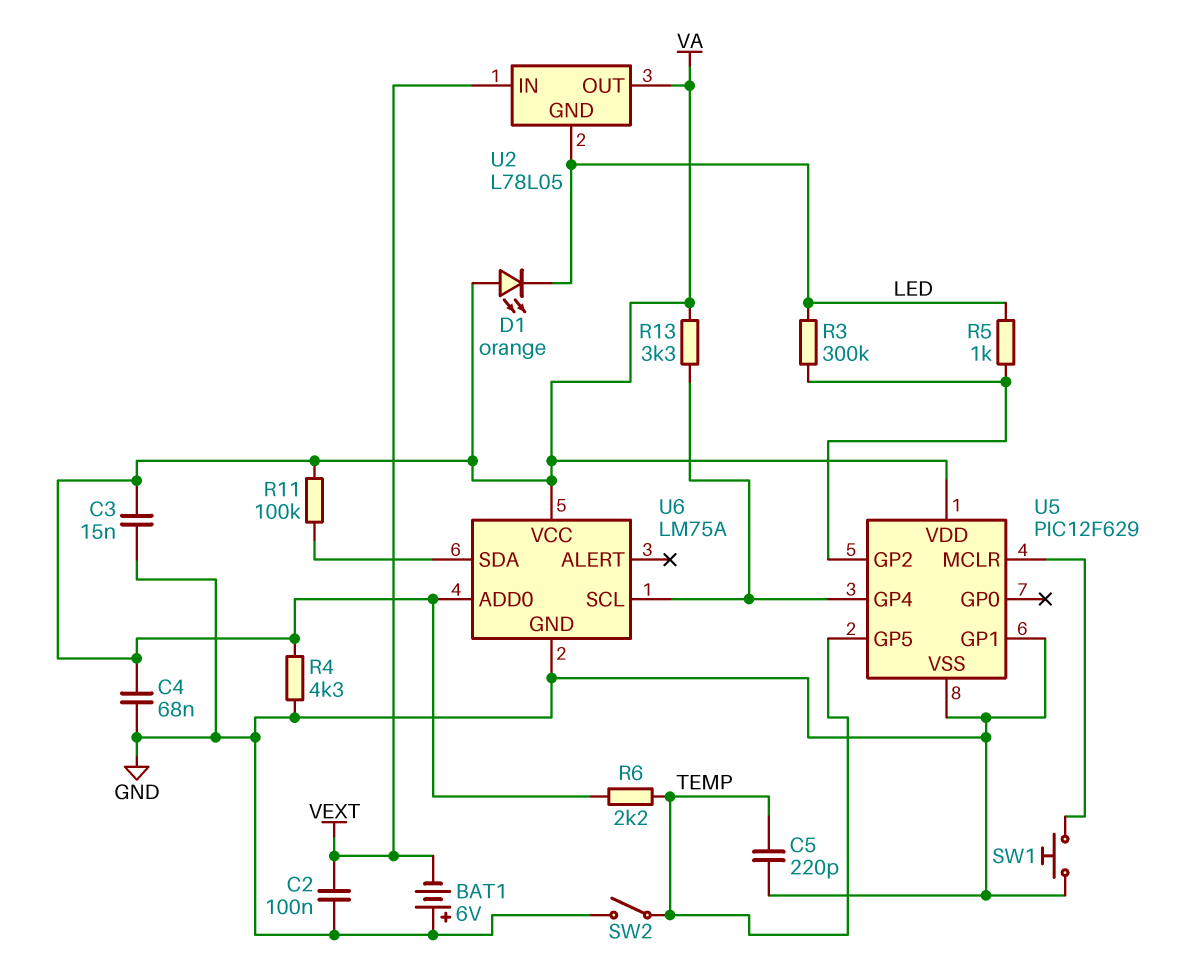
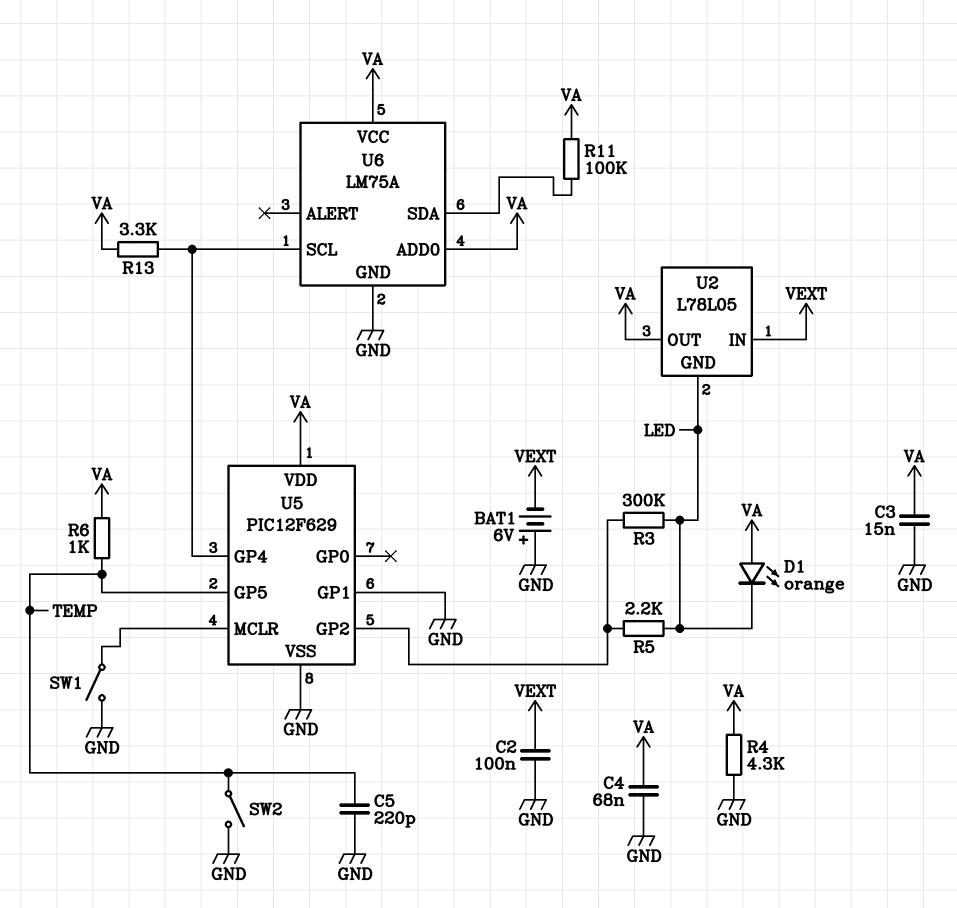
R5: 1k (LED, U5/GP2) -> 2.2k (LED, U5/GP2)
R6: 2.2k (TEMP, VA) -> 1k (TEMP, VA)
SW1: button (GND, U5/MCLR) -> switch (GND, U5/MCLR)

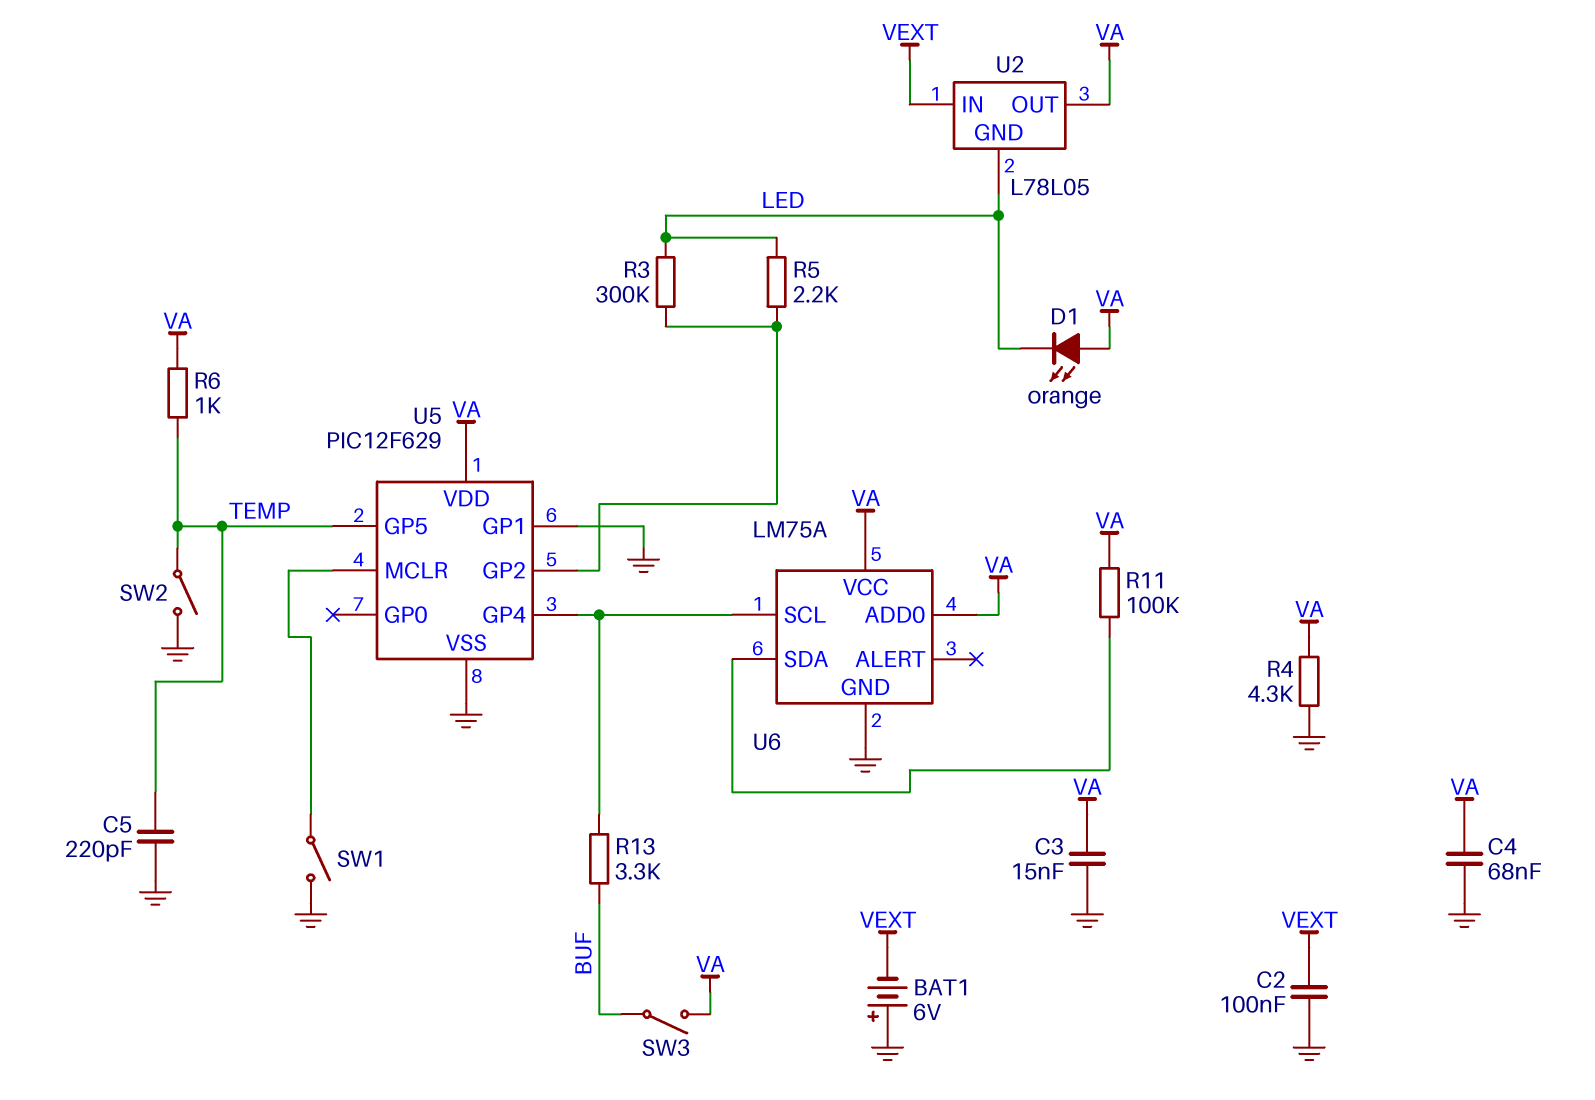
R13: 3.3k (U5/GP4, VA) -> 3.3k (BUF, U5/GP4)
SW3: none -> switch (BUF, VA)

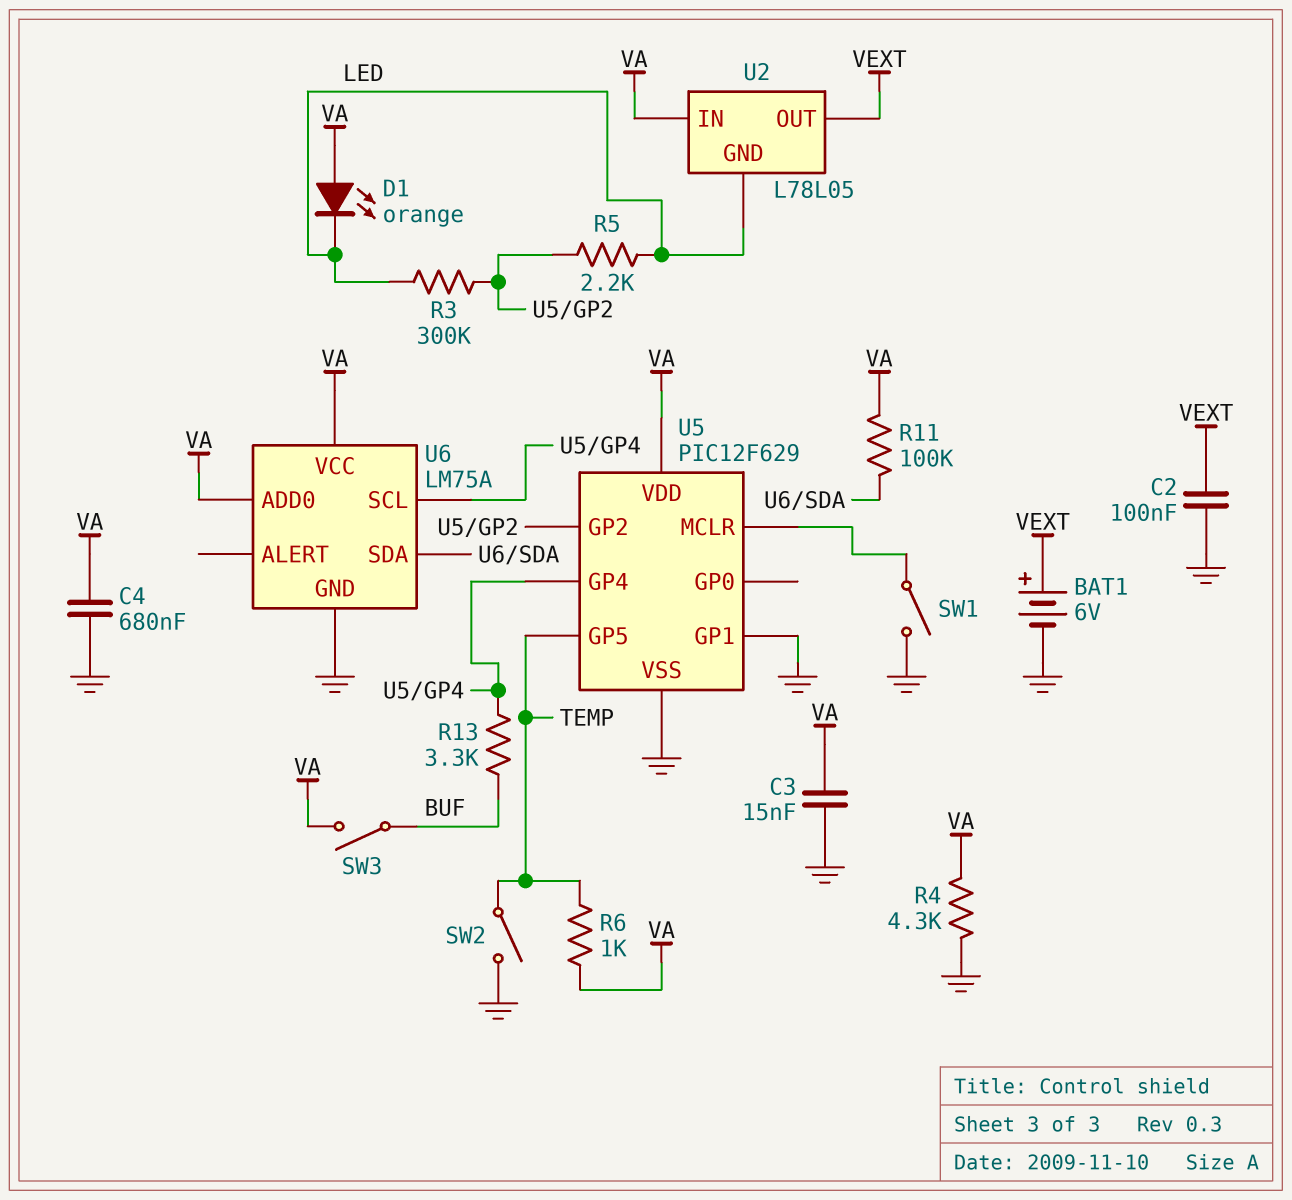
BAT1: 6V (plus GND, minus VEXT) -> 6V (plus VEXT, minus GND)
C4: 68nF (GND, VA) -> 680nF (GND, VA)
C5: 220pF (GND, TEMP) -> none
U2 pin IN: VEXT -> VA
U2 pin OUT: VA -> VEXT

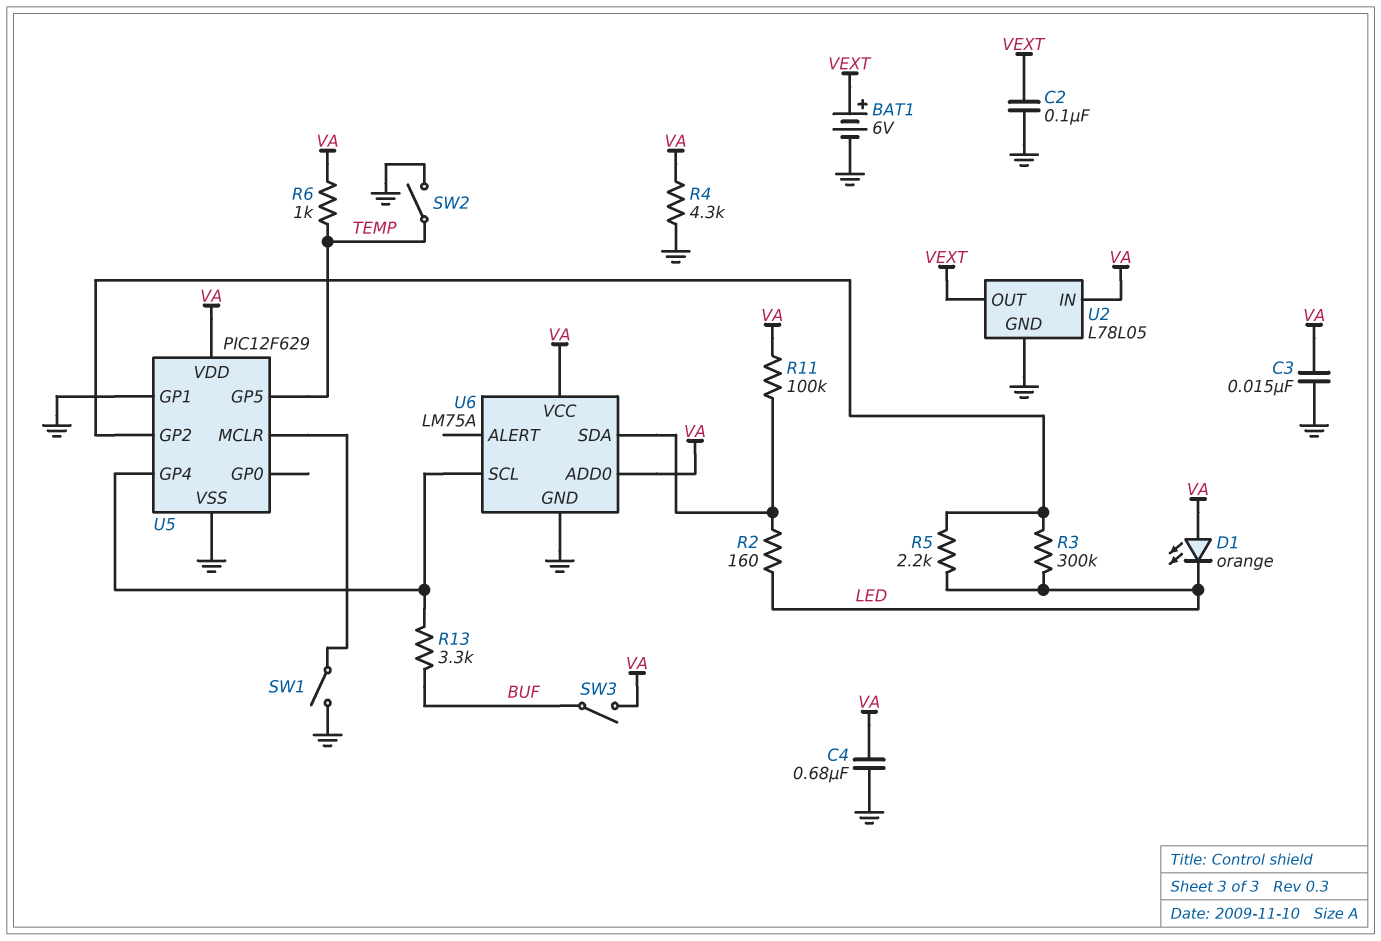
R2: none -> 160 (LED, U6/SDA)
U2 pin GND: LED -> GND

